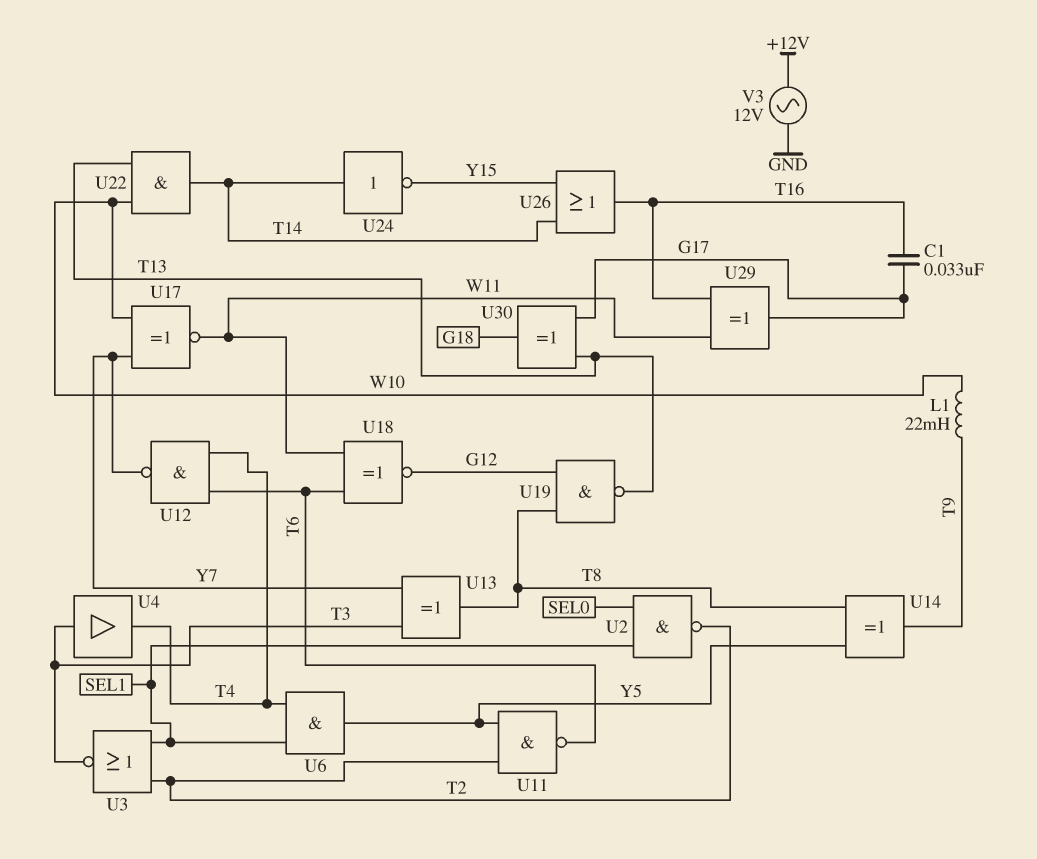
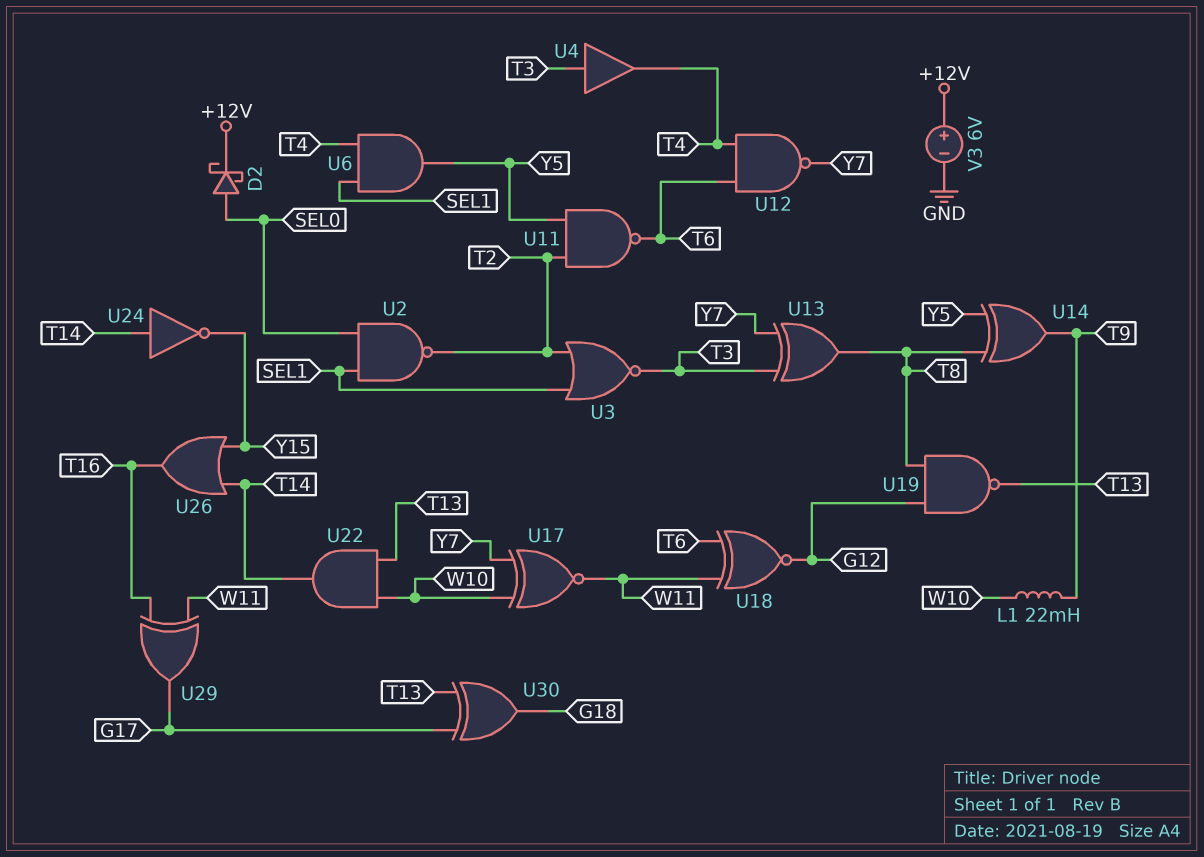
C1: 33nF (G17, T16) -> none
D2: none -> schottky (A SEL0, K +12V)
V3: AC 12V (+12V, GND) -> 6V (plus +12V, minus GND)

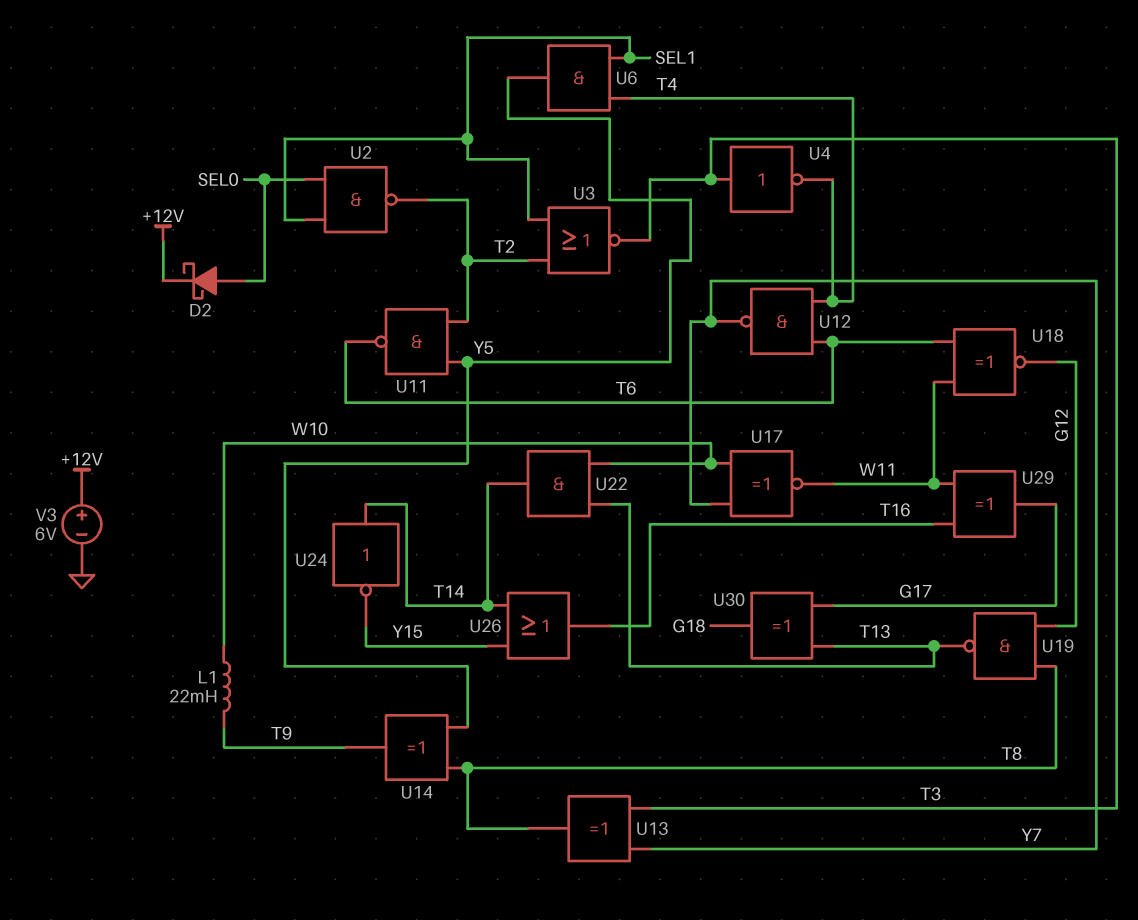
U4: buffer (in T3, out T4) -> NOT (in T3, out T4)

